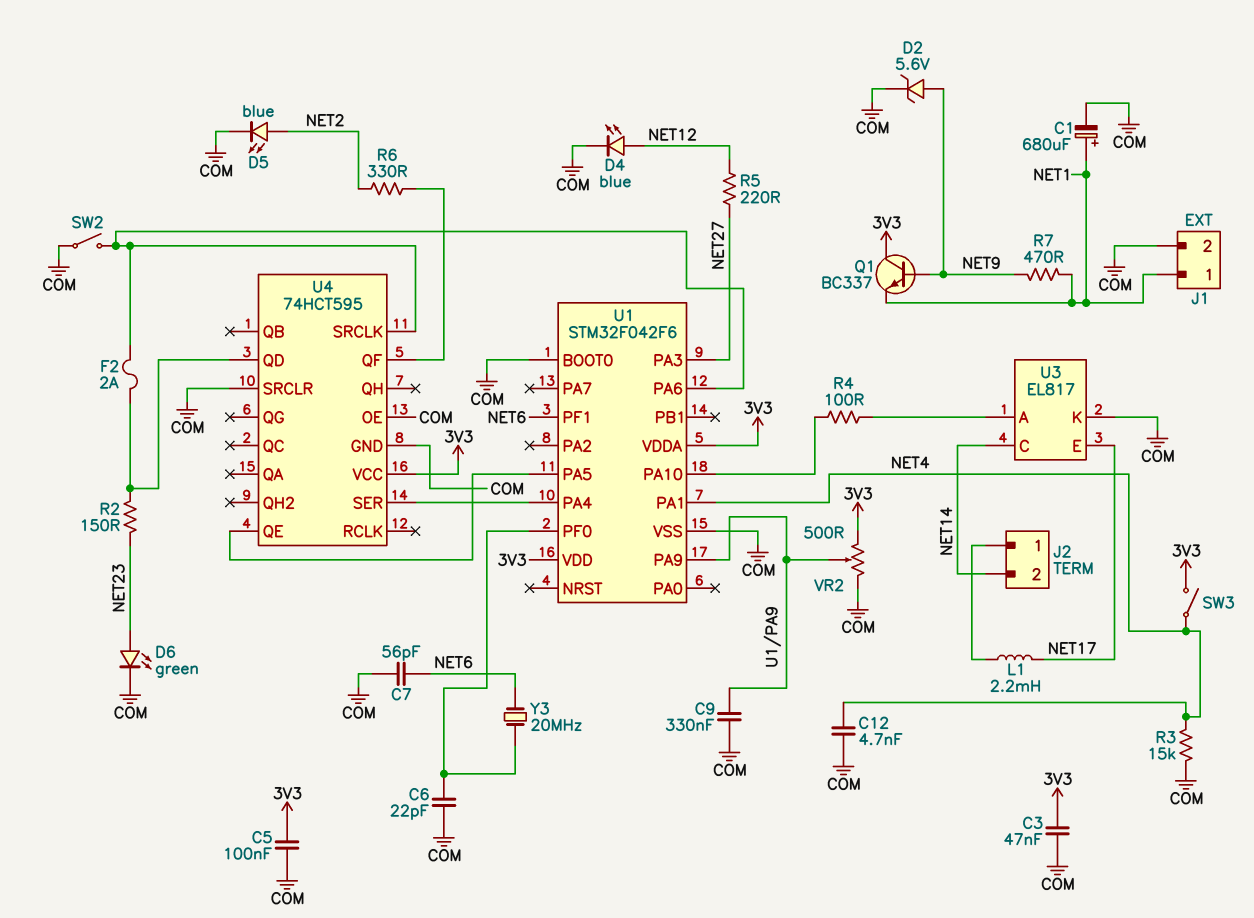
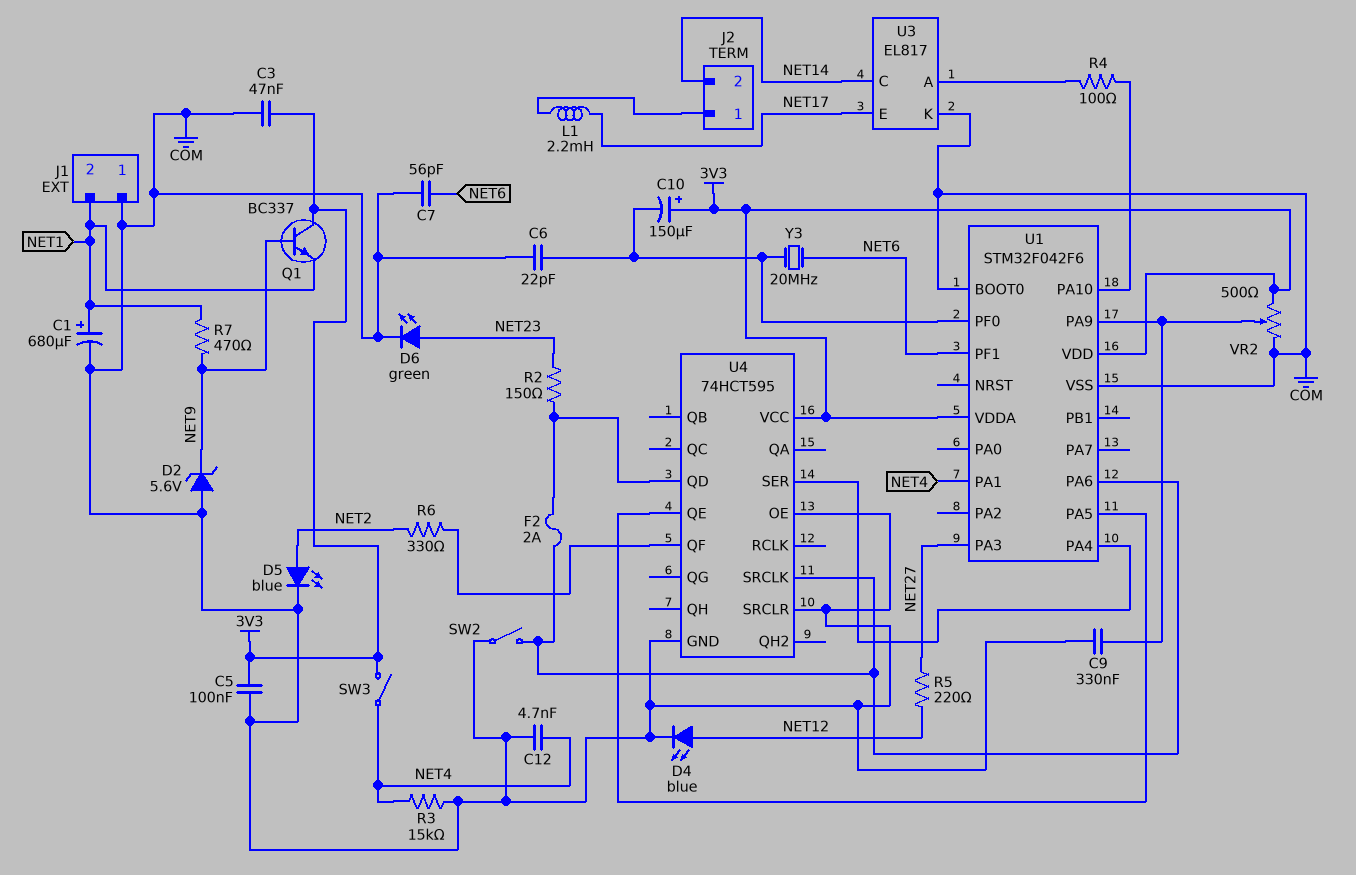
C10: none -> 150uF (plus 3V3, minus U1/PF0)
D2: zener 5.6V (A NET9, K COM) -> zener 5.6V (A COM, K NET9)
J1 pin 1: NET1 -> COM
J1 pin 2: COM -> NET1

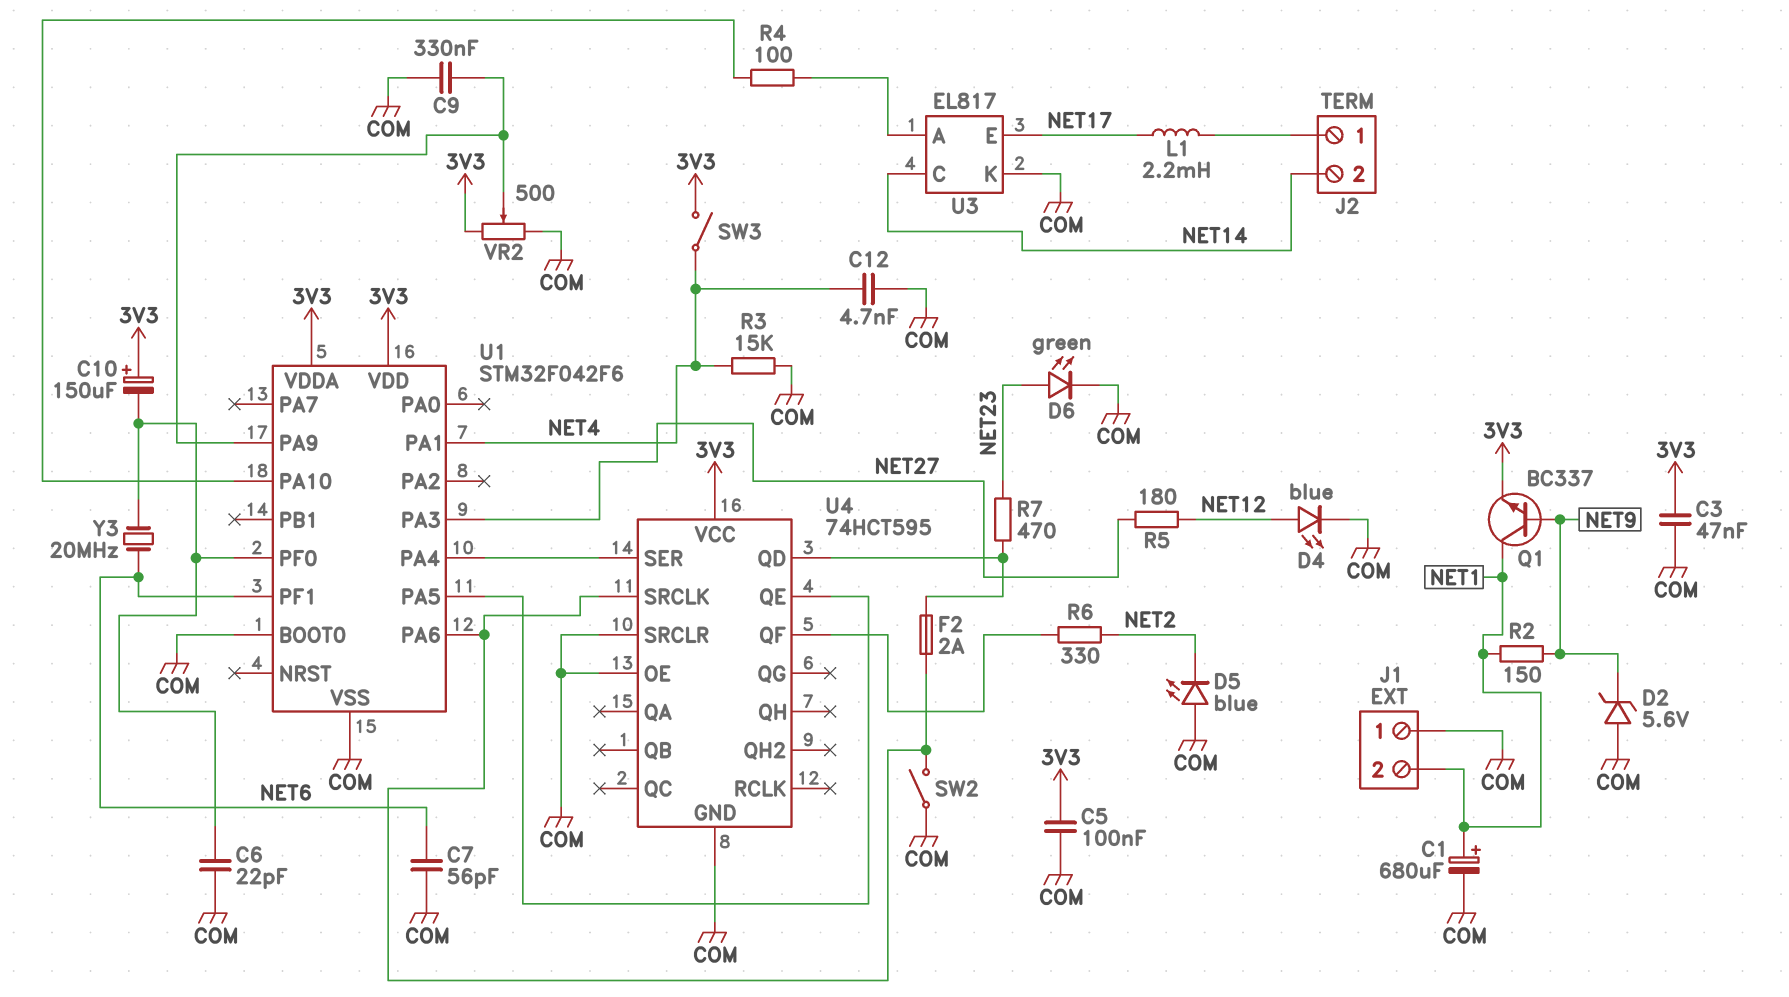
D5: LED blue (A NET2, K COM) -> LED blue (A COM, K NET2)
Q1: NPN BC337 (B NET9, C 3V3, E NET1) -> NPN BC337 (B NET9, C NET1, E 3V3)
R2: 150 (NET23, U4/QD) -> 150 (NET1, NET9)
R5: 220 (NET12, NET27) -> 180 (NET12, NET27)
R7: 470 (NET1, NET9) -> 470 (NET23, U4/QD)

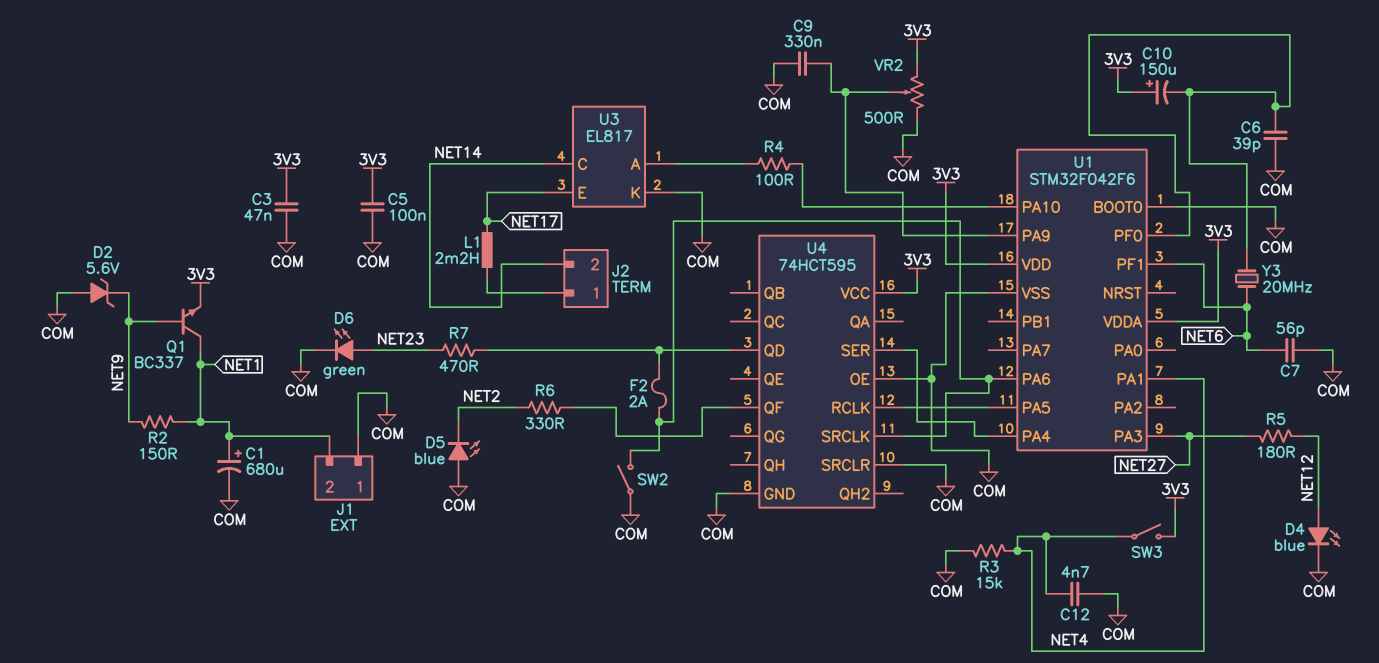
C6: 22pF (COM, U1/PF0) -> 39pF (COM, U1/PF0)
U4 pin QE: U1/PA5 -> none
U4 pin RCLK: none -> U1/PA5

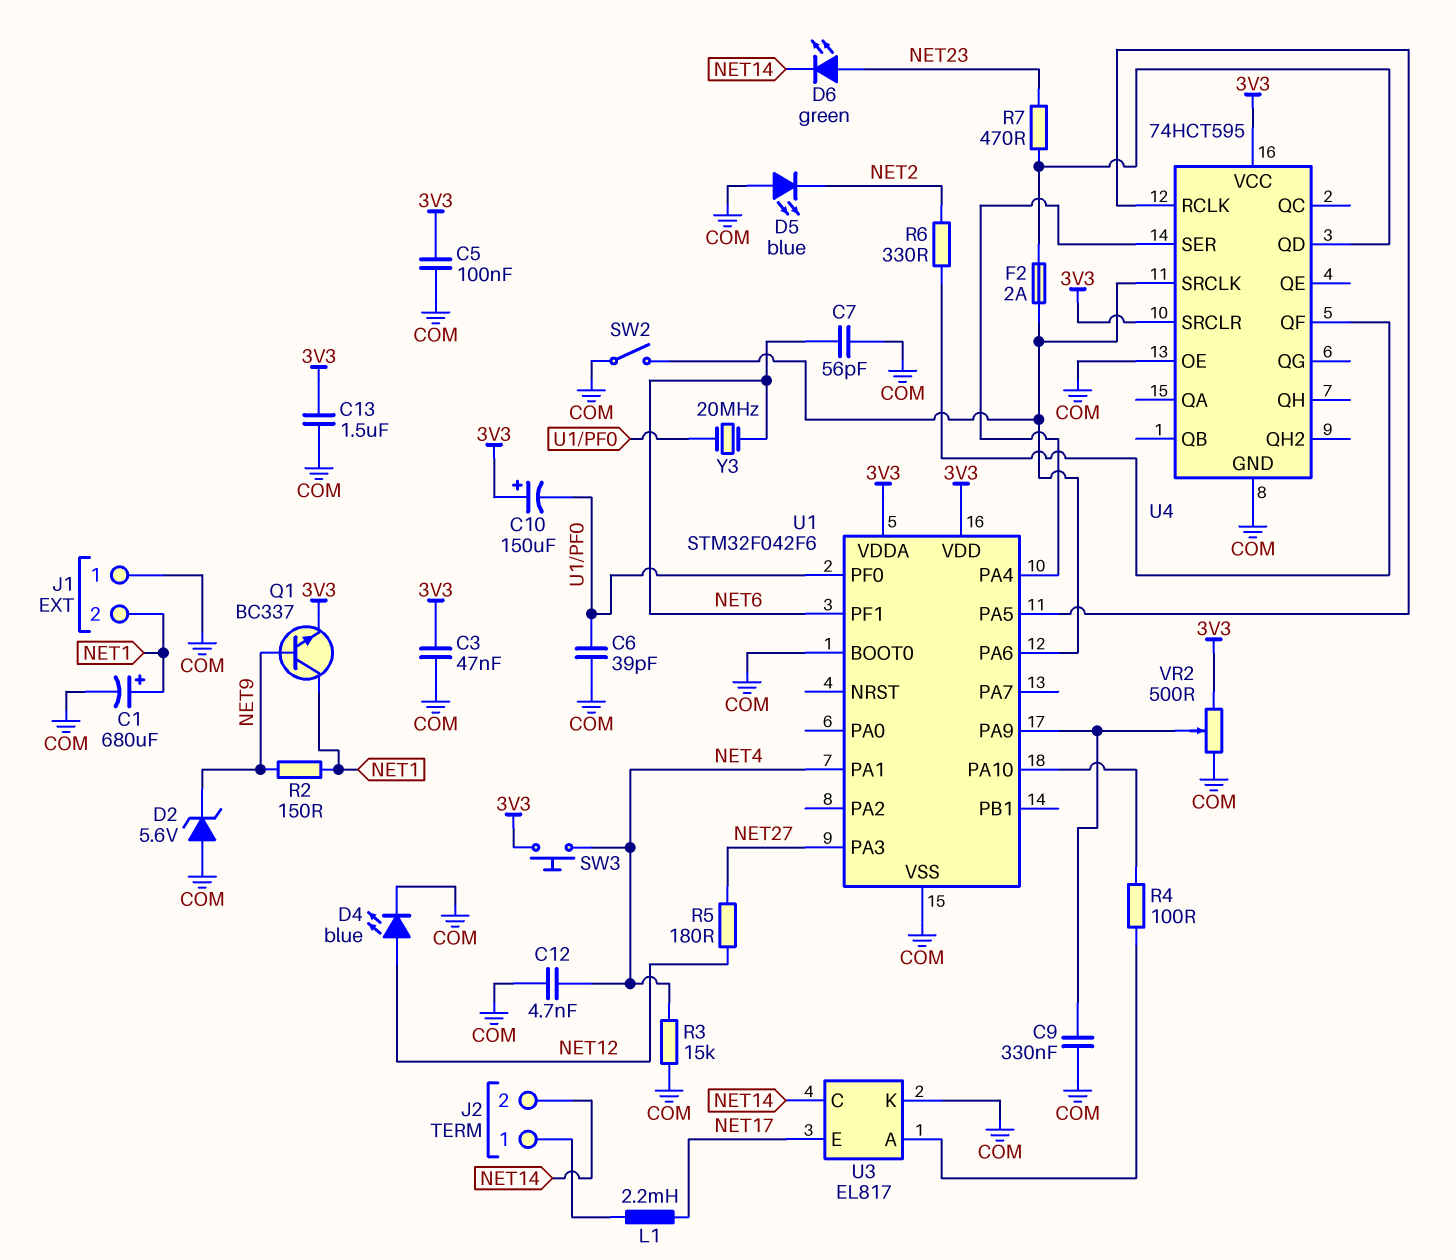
C13: none -> 1.5uF (3V3, COM)
D6: LED green (A NET23, K COM) -> LED green (A NET23, K NET14)
SW3: switch (3V3, NET4) -> button (3V3, NET4)
U4 pin SRCLR: COM -> 3V3

